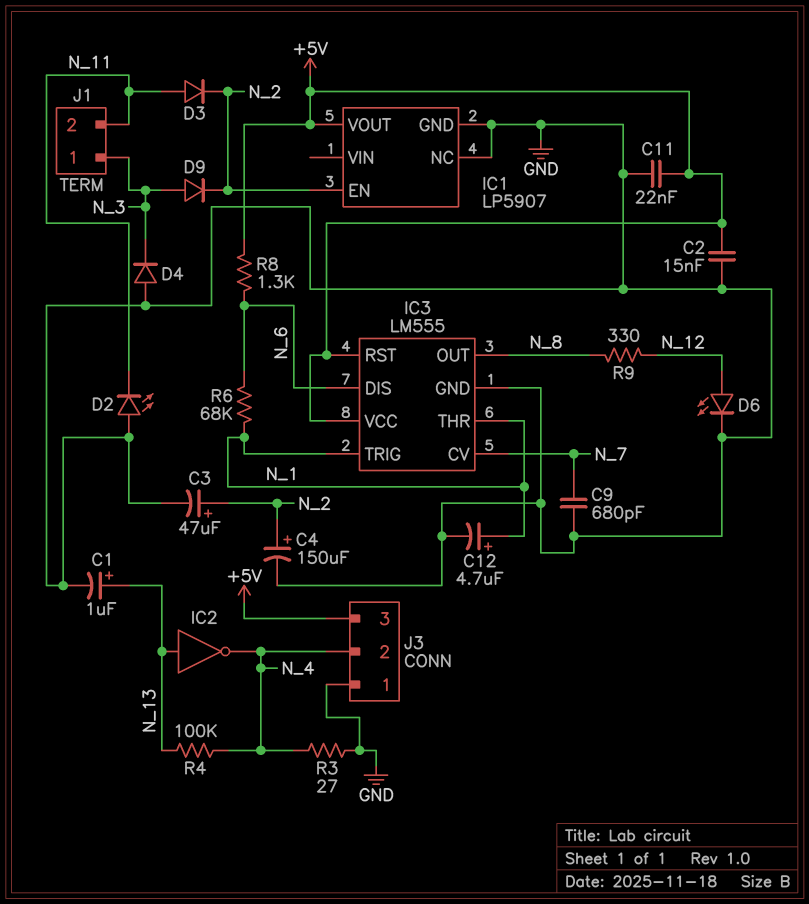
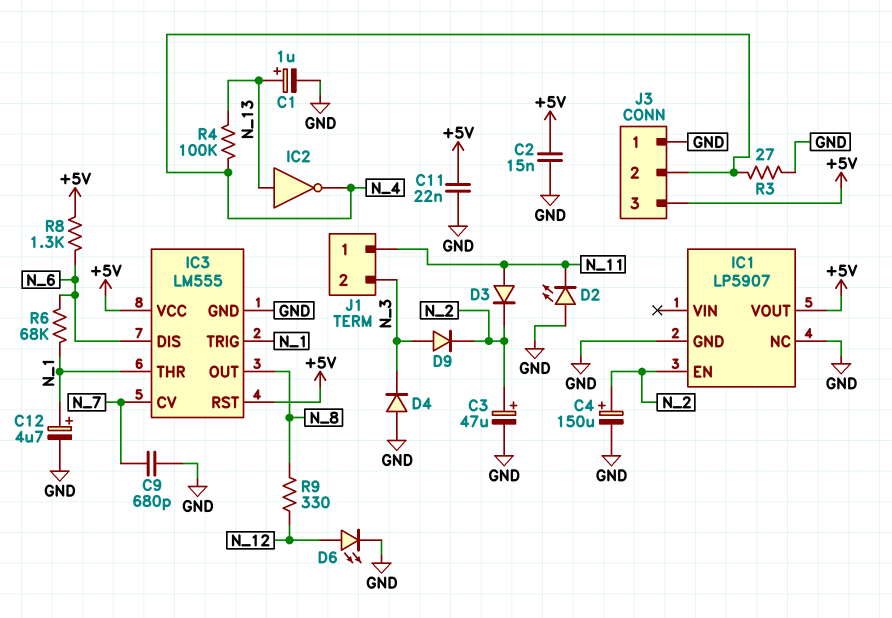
J1 pin 1: N_3 -> N_11
J1 pin 2: N_11 -> N_3

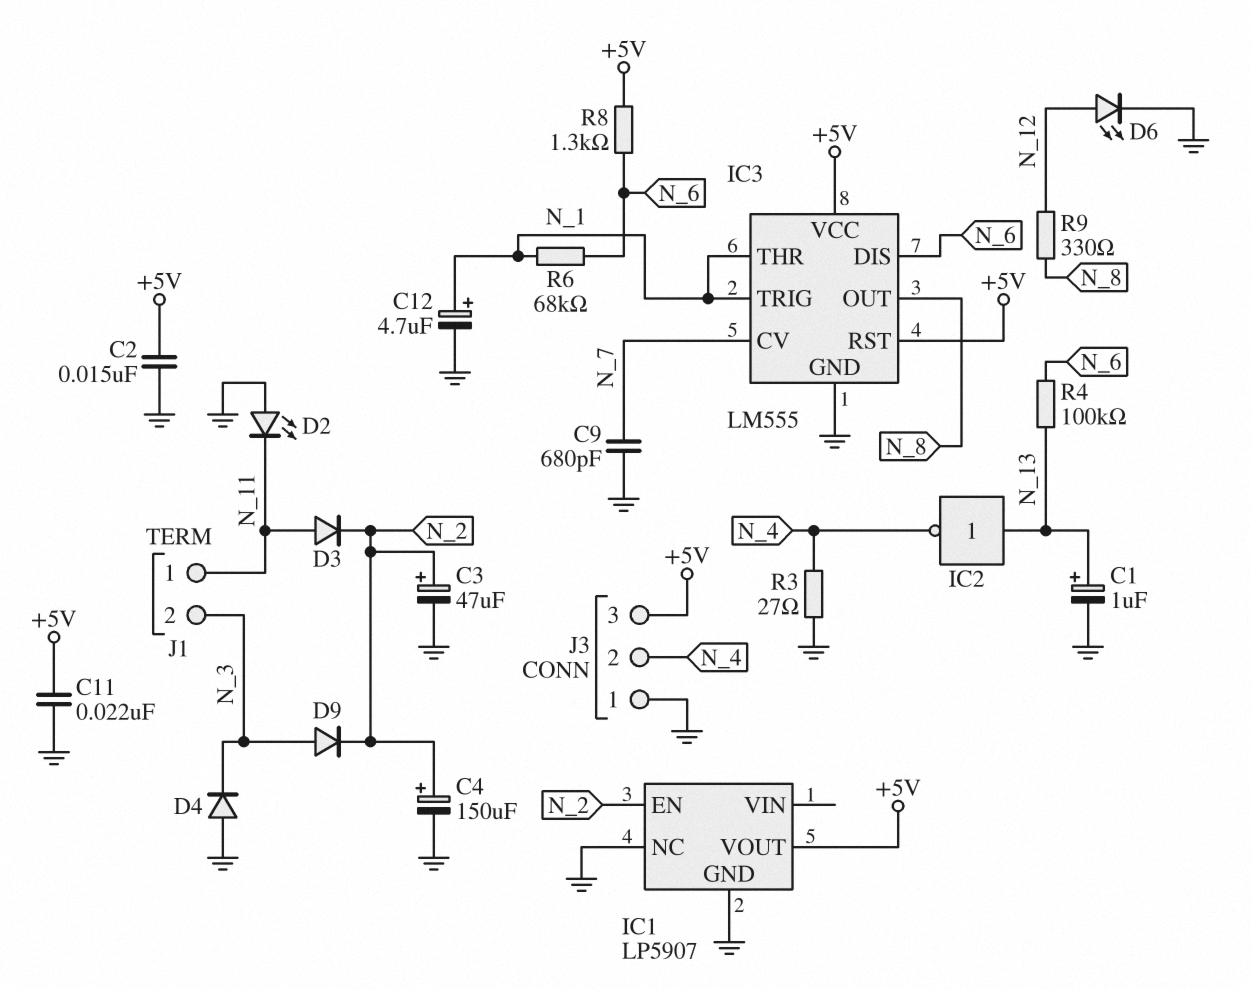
R4: 100k (N_4, N_13) -> 100k (N_6, N_13)

